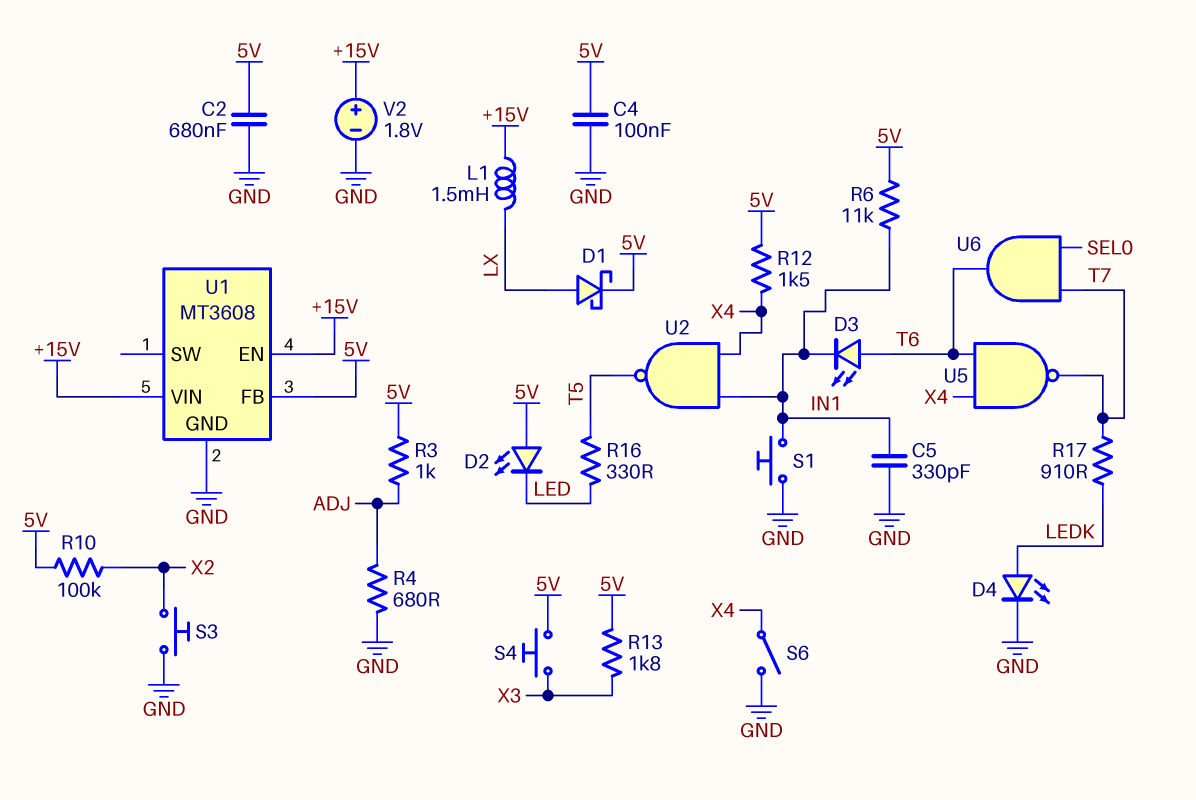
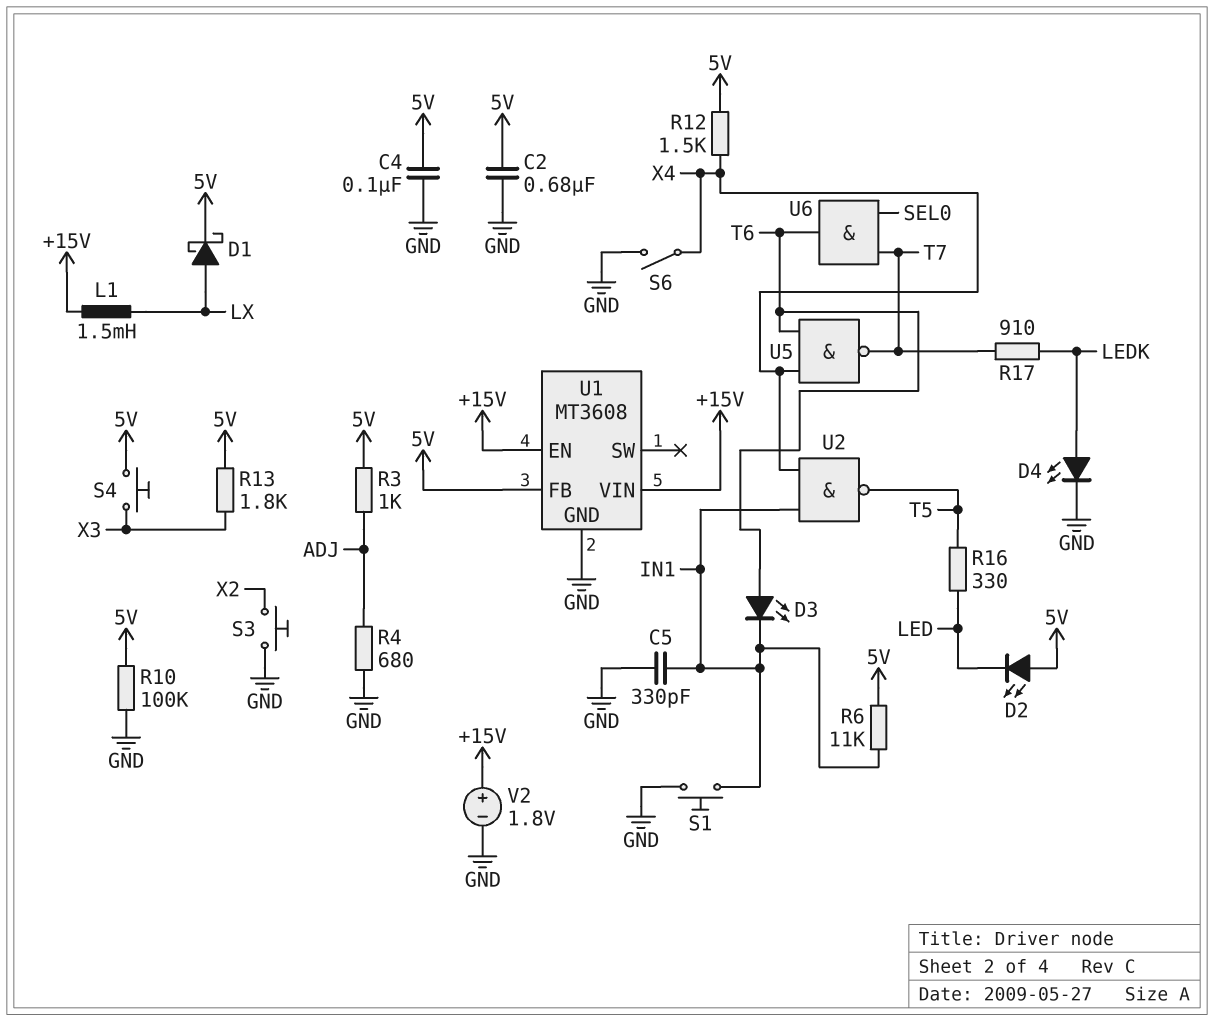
R10: 100k (5V, X2) -> 100k (5V, GND)

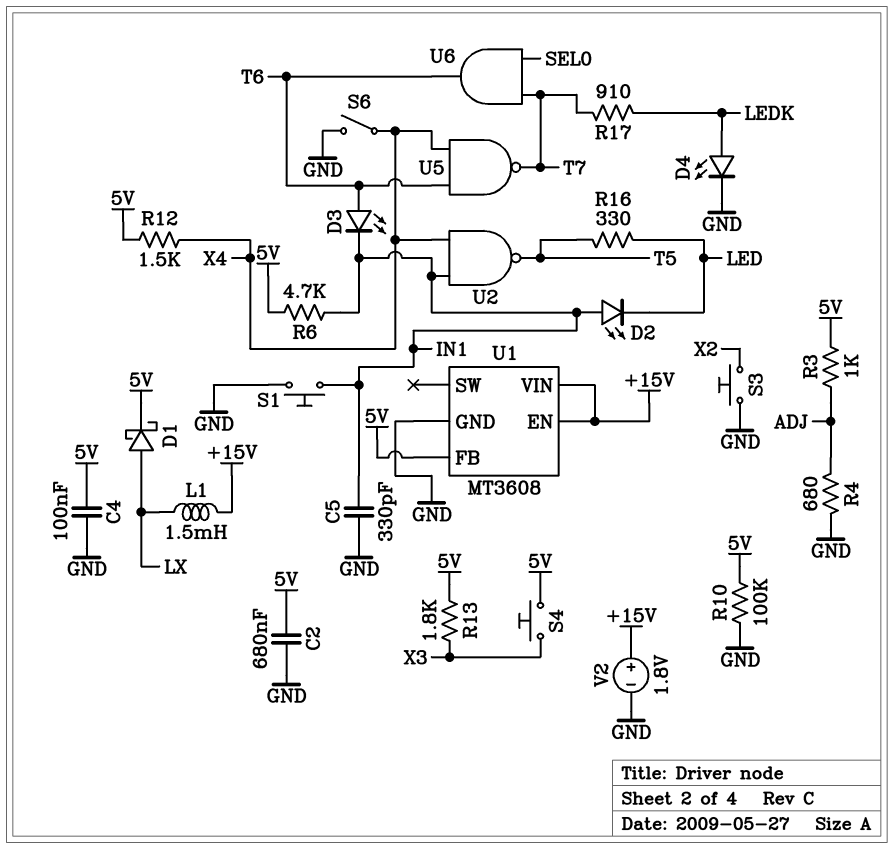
D2: LED (A 5V, K LED) -> LED (A IN1, K LED)
R6: 11k (5V, IN1) -> 4.7k (5V, IN1)

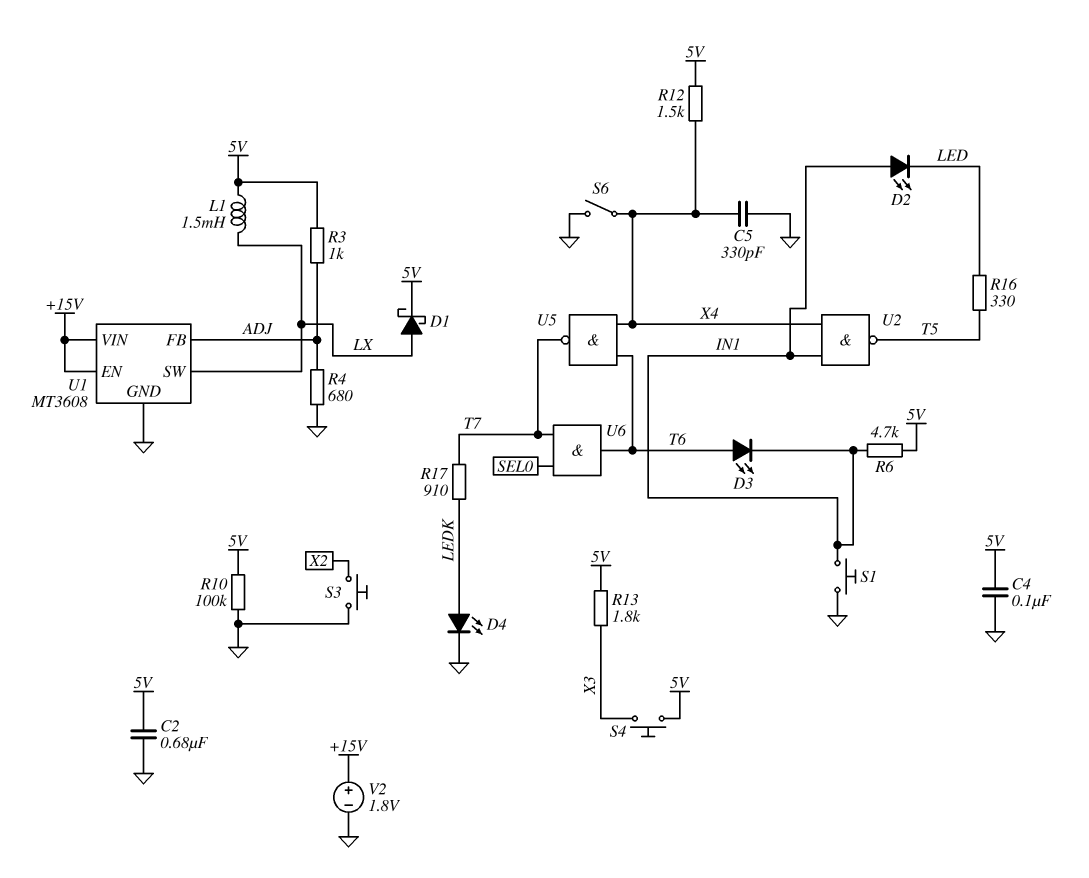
C5: 330pF (GND, IN1) -> 330pF (GND, X4)
L1: 1.5mH (+15V, LX) -> 1.5mH (5V, LX)
U1 pin FB: 5V -> ADJ
U1 pin SW: none -> LX

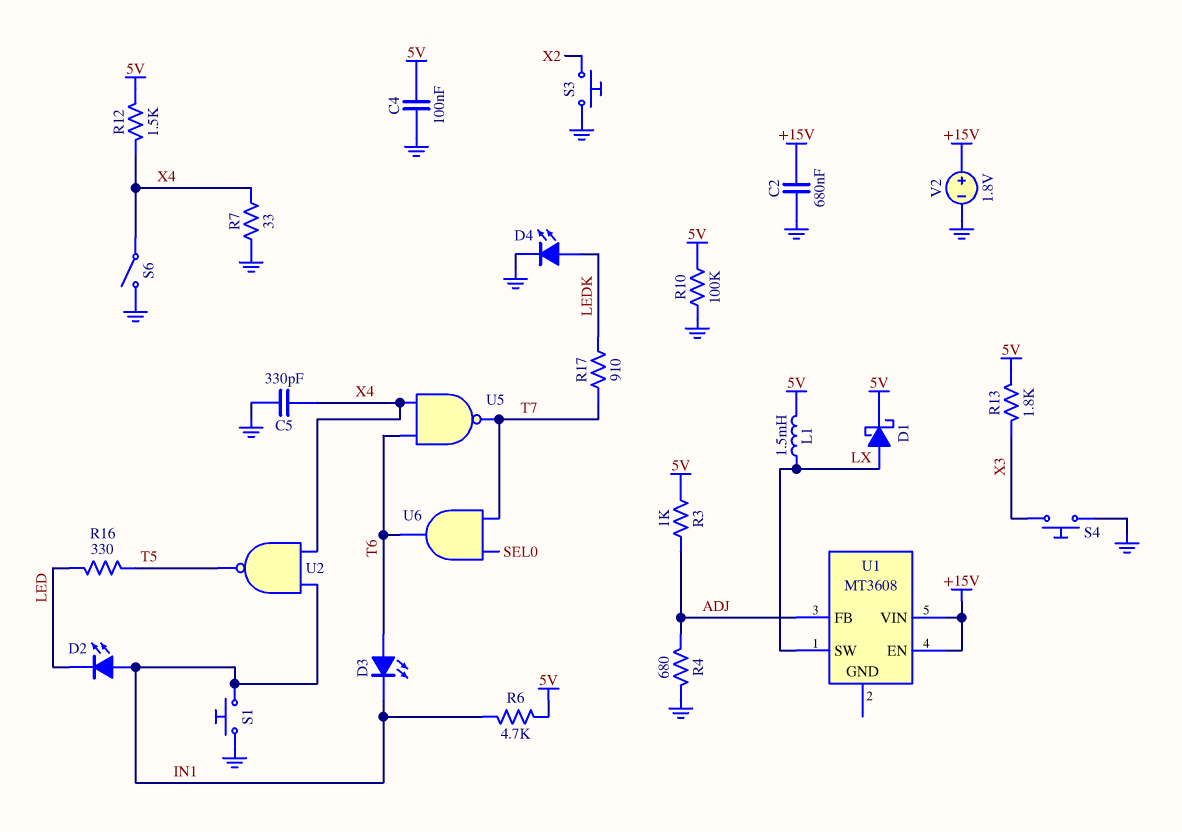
C2: 680nF (5V, GND) -> 680nF (+15V, GND)
R7: none -> 33 (GND, X4)
S4: button (5V, X3) -> button (GND, X3)
U1 pin GND: GND -> none

